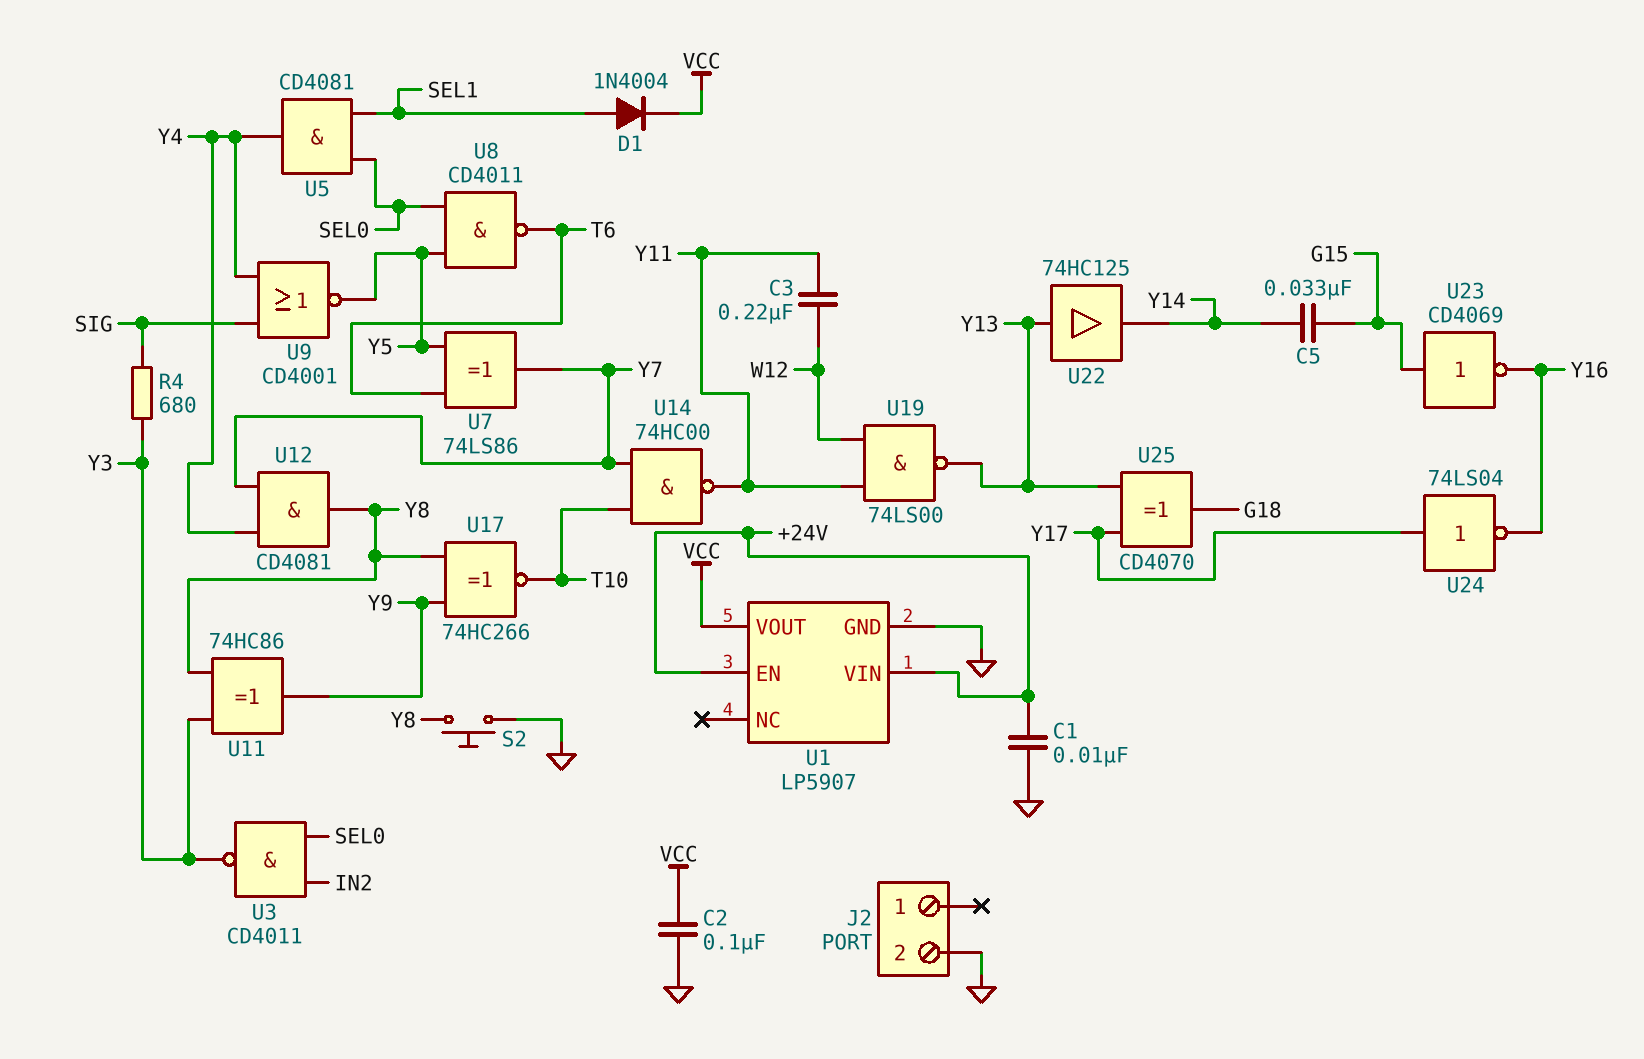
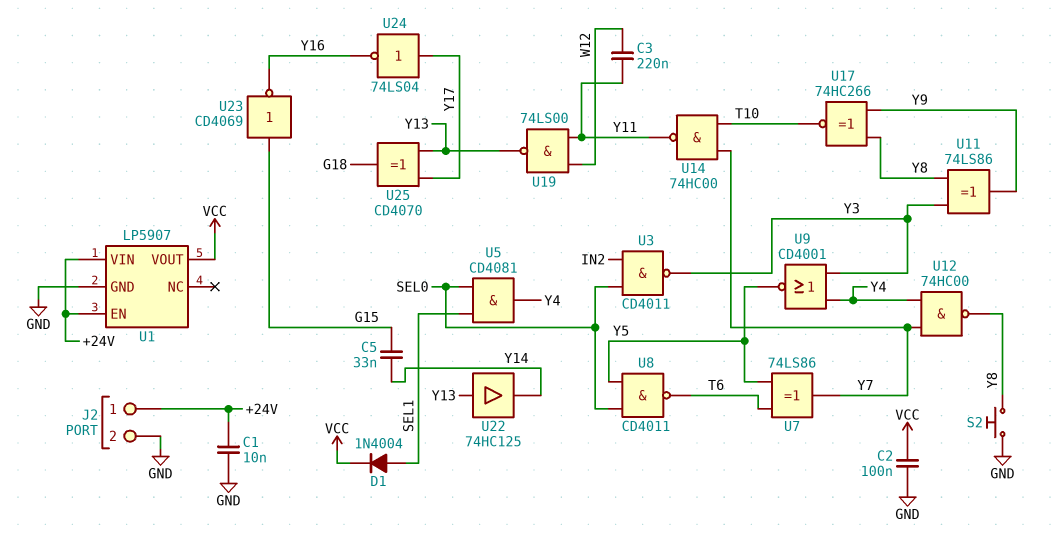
J2 pin 1: none -> +24V
R4: 680 (SIG, Y3) -> none
U9: NOR CD4001 (in SIG, in Y4, out Y5) -> NOR CD4001 (in Y3, in Y4, out Y5)
U11: XOR 74HC86 (in Y3, in Y8, out Y9) -> XOR 74LS86 (in Y3, in Y8, out Y9)
U12: AND CD4081 (in Y4, in Y7, out Y8) -> NAND 74HC00 (in Y4, in Y7, out Y8)

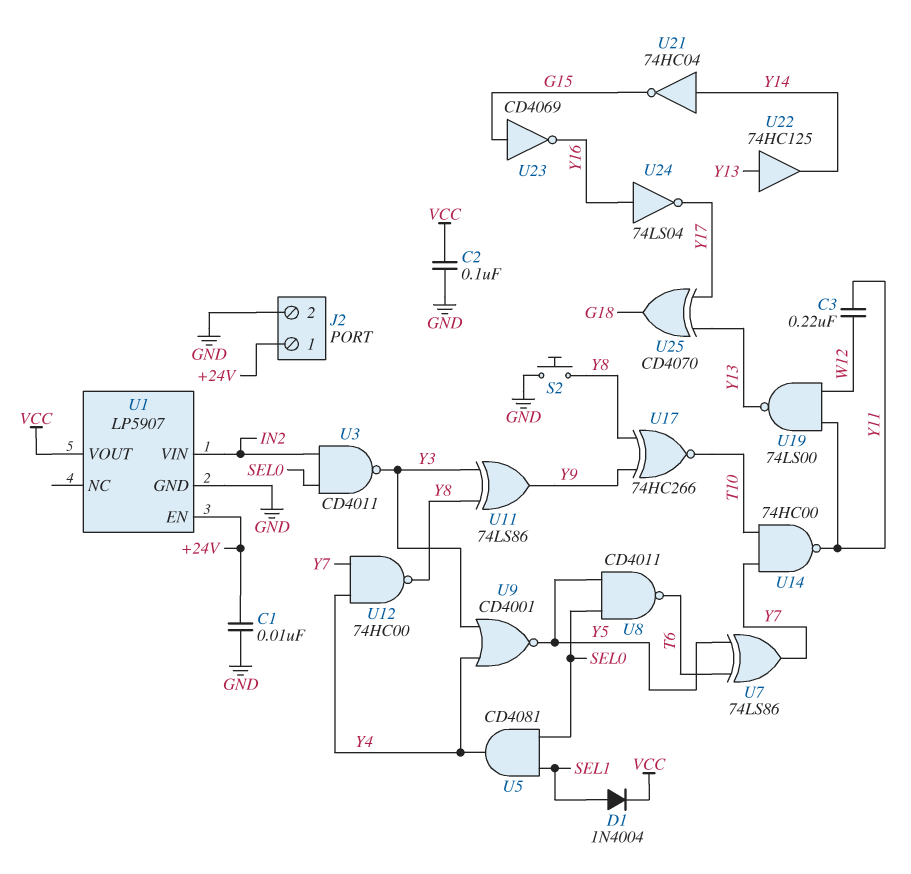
C5: 33nF (G15, Y14) -> none
U1 pin VIN: +24V -> IN2
U21: none -> NOT 74HC04 (in Y14, out G15)
U24: NOT 74LS04 (in Y17, out Y16) -> NOT 74LS04 (in Y16, out Y17)

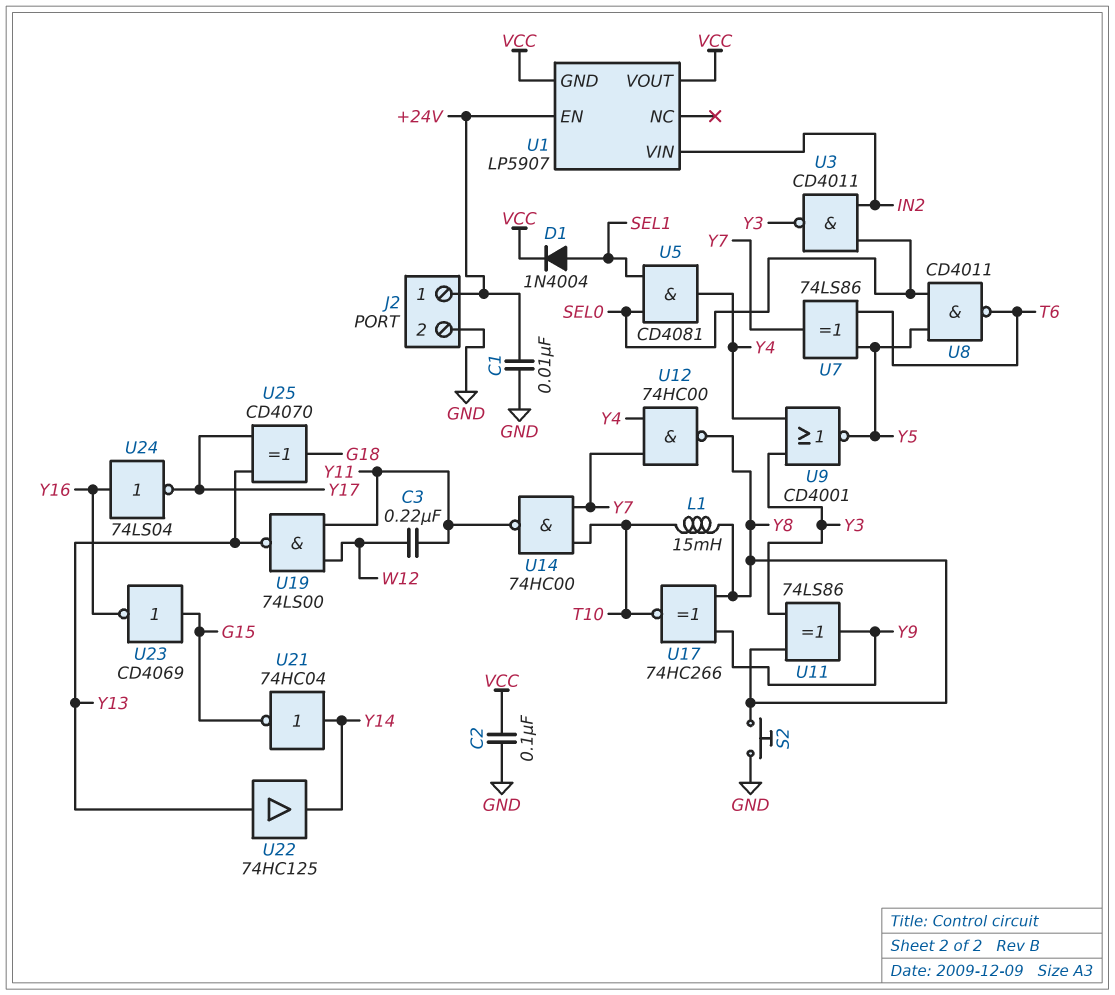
L1: none -> 15mH (T10, Y8)
U1 pin GND: GND -> VCC

